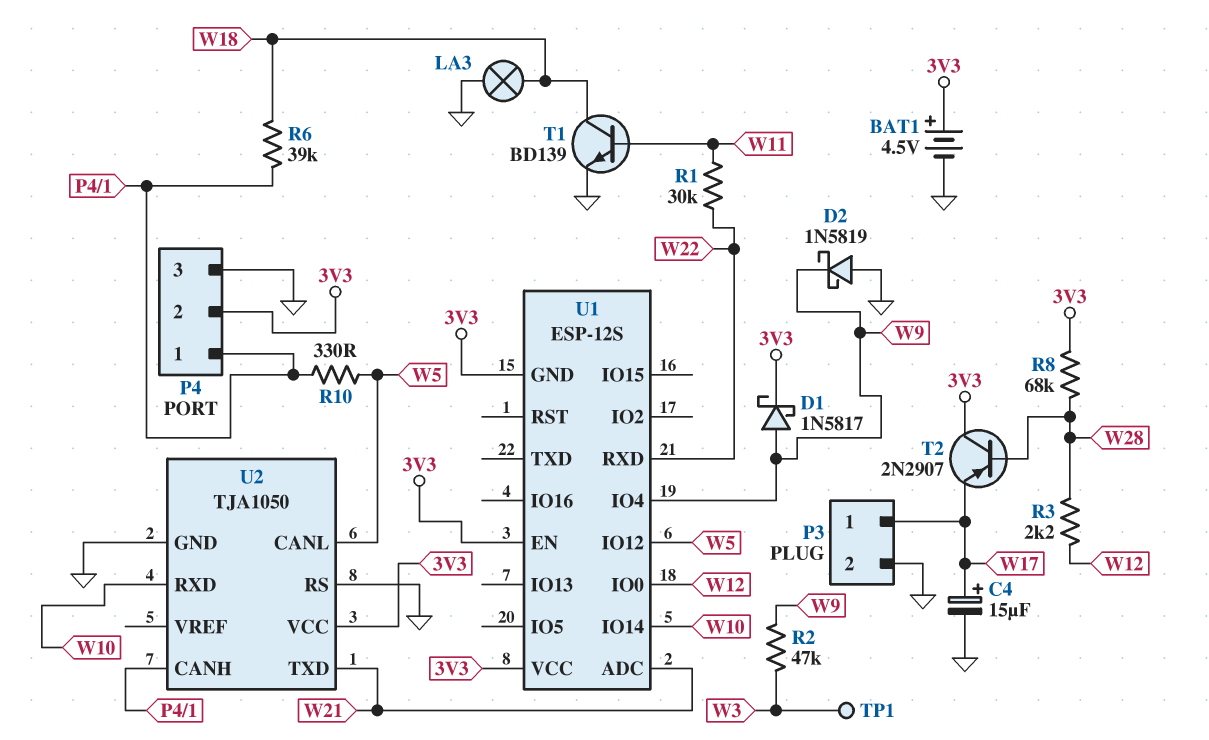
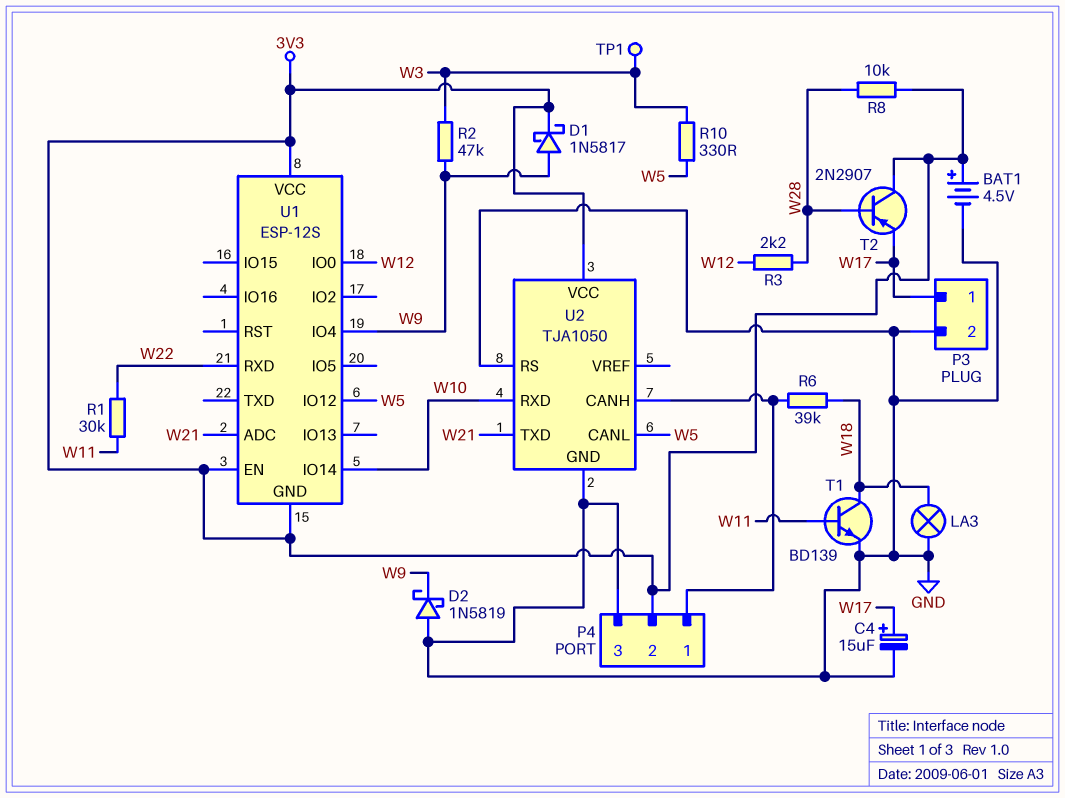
R8: 68k (3V3, W28) -> 10k (3V3, W28)
R10: 330 (P4/1, W5) -> 330 (W3, W5)

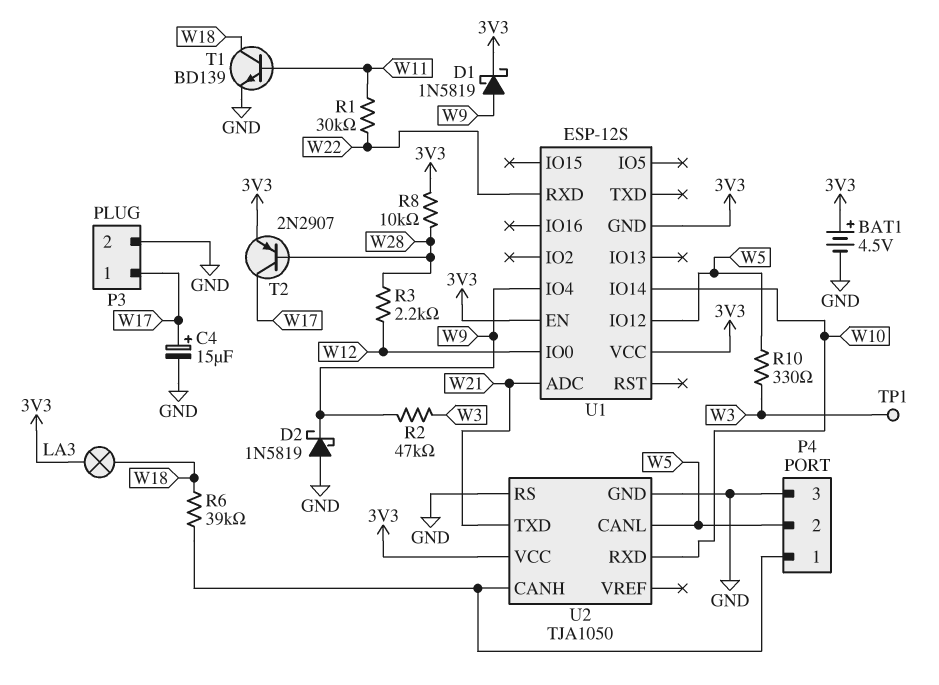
D1: schottky 1N5817 (A W9, K 3V3) -> schottky 1N5819 (A W9, K 3V3)
LA3: lamp (GND, W18) -> lamp (3V3, W18)
P4 pin 2: 3V3 -> W5
T2: PNP 2N2907 (B W28, C 3V3, E W17) -> PNP 2N2907 (B W28, C W17, E 3V3)

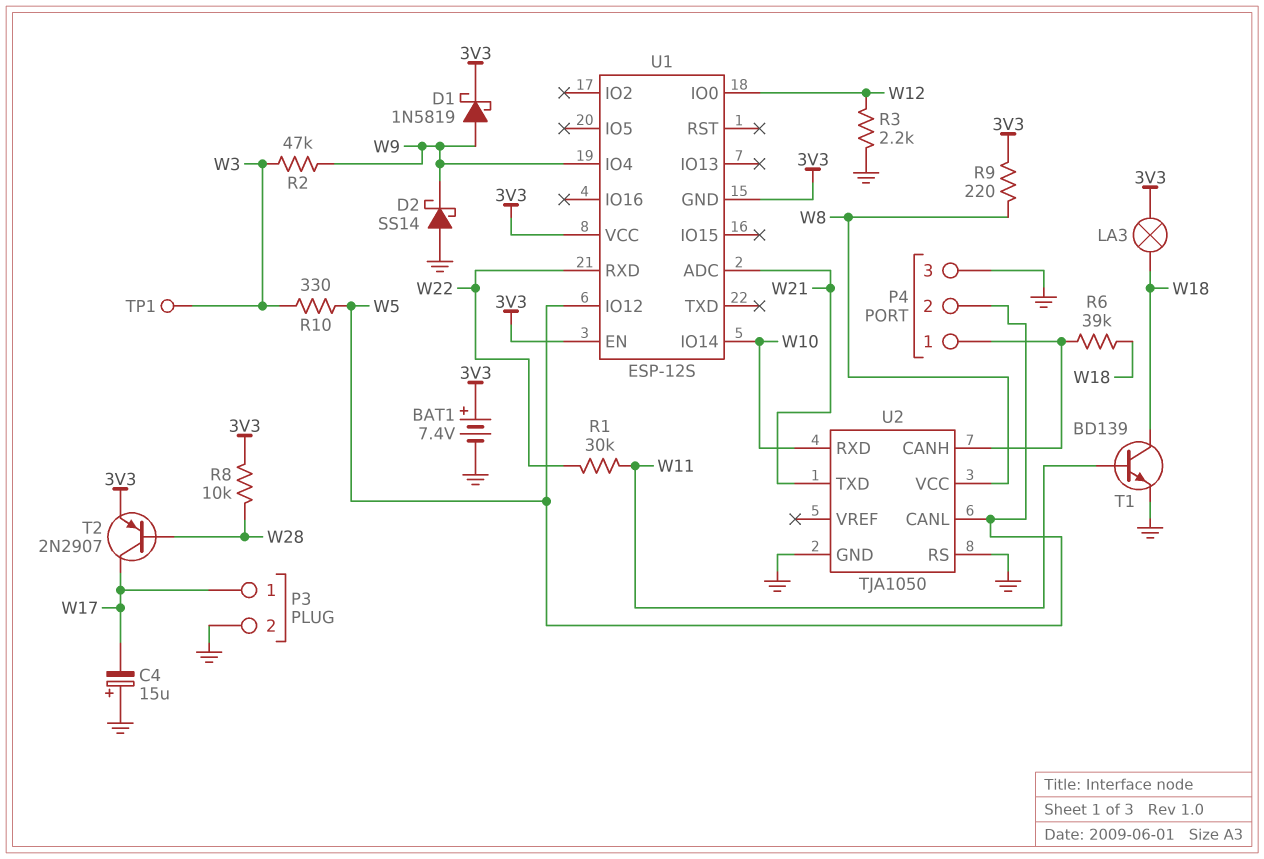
BAT1: 4.5V (plus 3V3, minus GND) -> 7.4V (plus 3V3, minus GND)
C4: 15uF (plus W17, minus GND) -> 15uF (plus GND, minus W17)
D2: schottky 1N5819 (A GND, K W9) -> schottky SS14 (A GND, K W9)
R3: 2.2k (W12, W28) -> 2.2k (GND, W12)
R9: none -> 220 (3V3, W8)
U2 pin VCC: 3V3 -> W8

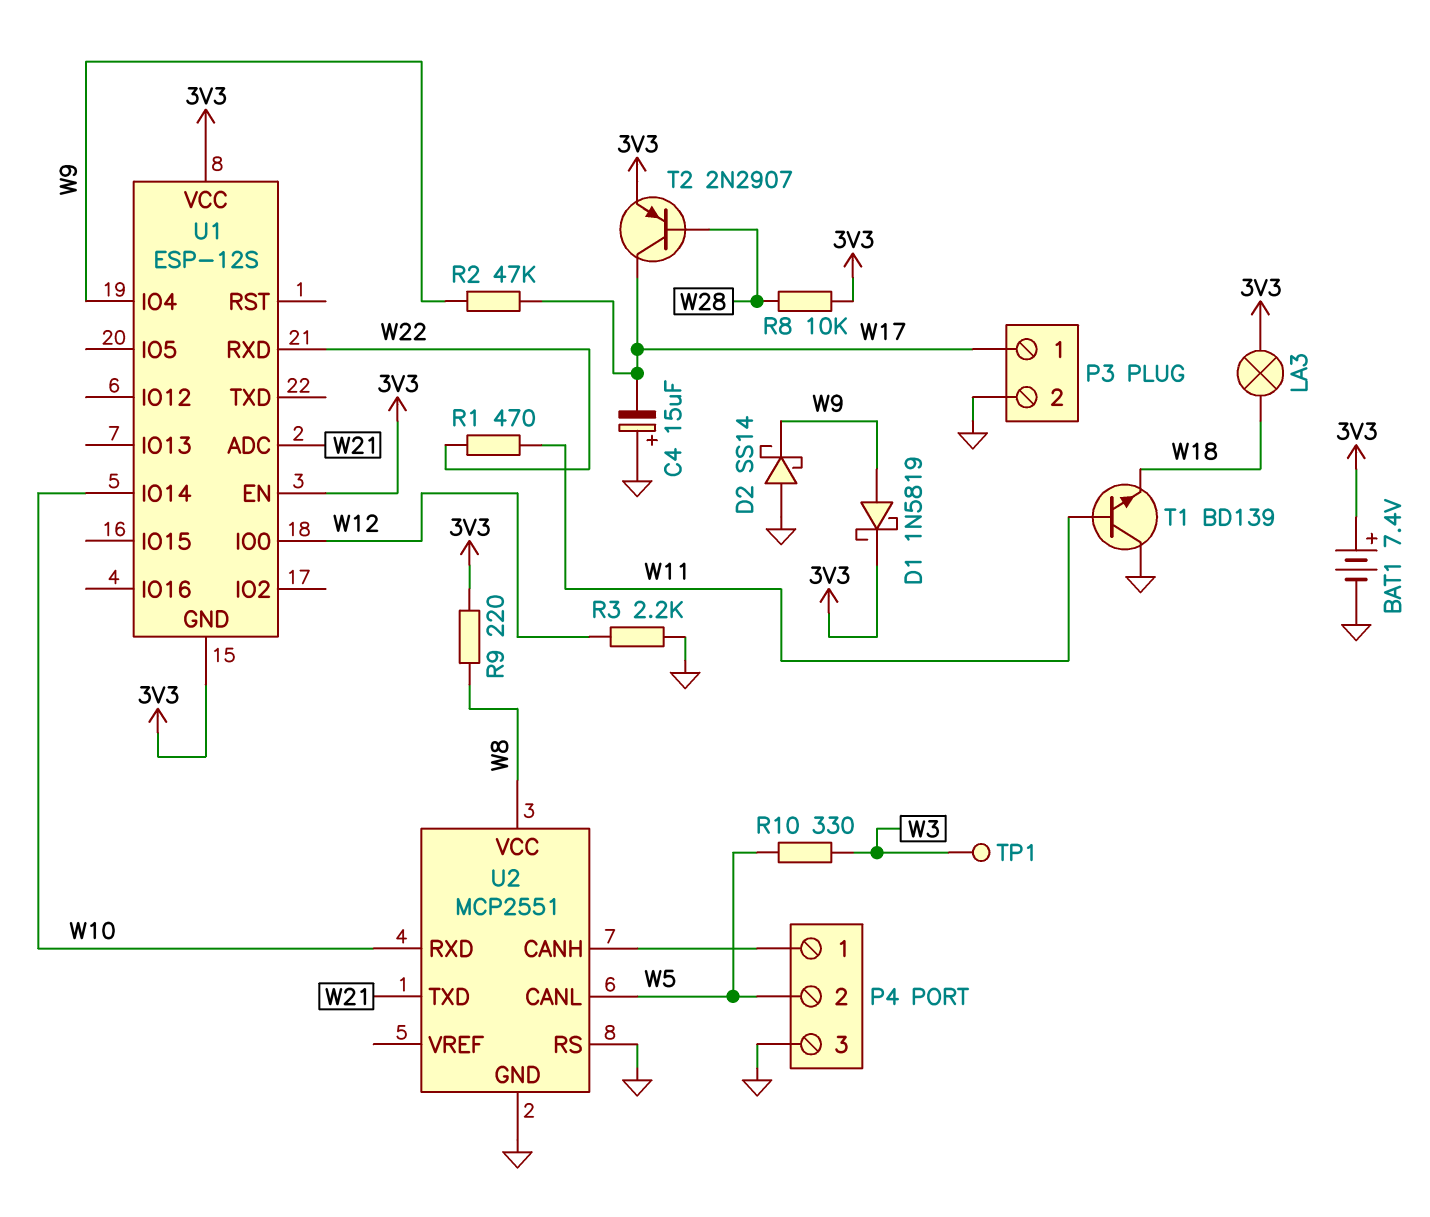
R1: 30k (W11, W22) -> 470 (W11, W22)
R2: 47k (W3, W9) -> 47k (W9, W17)
R6: 39k (P4/1, W18) -> none
T1: NPN BD139 (B W11, C W18, E GND) -> NPN BD139 (B W11, C GND, E W18)
U1 pin IO12: W5 -> none
U2: TJA1050 -> MCP2551

